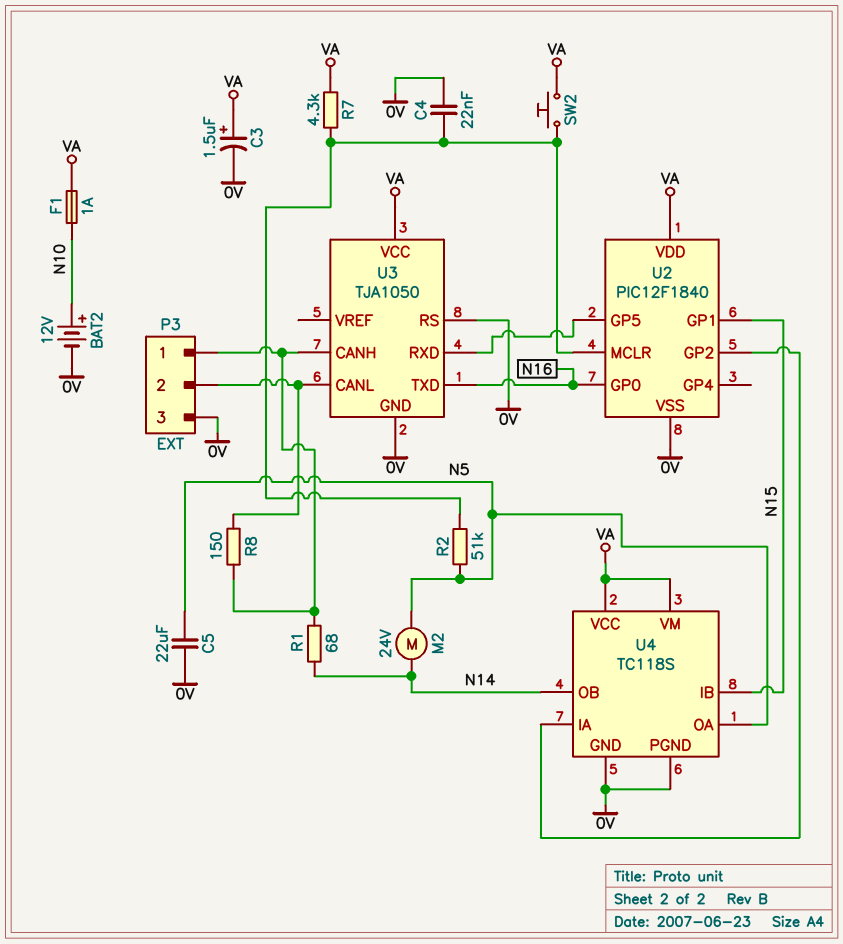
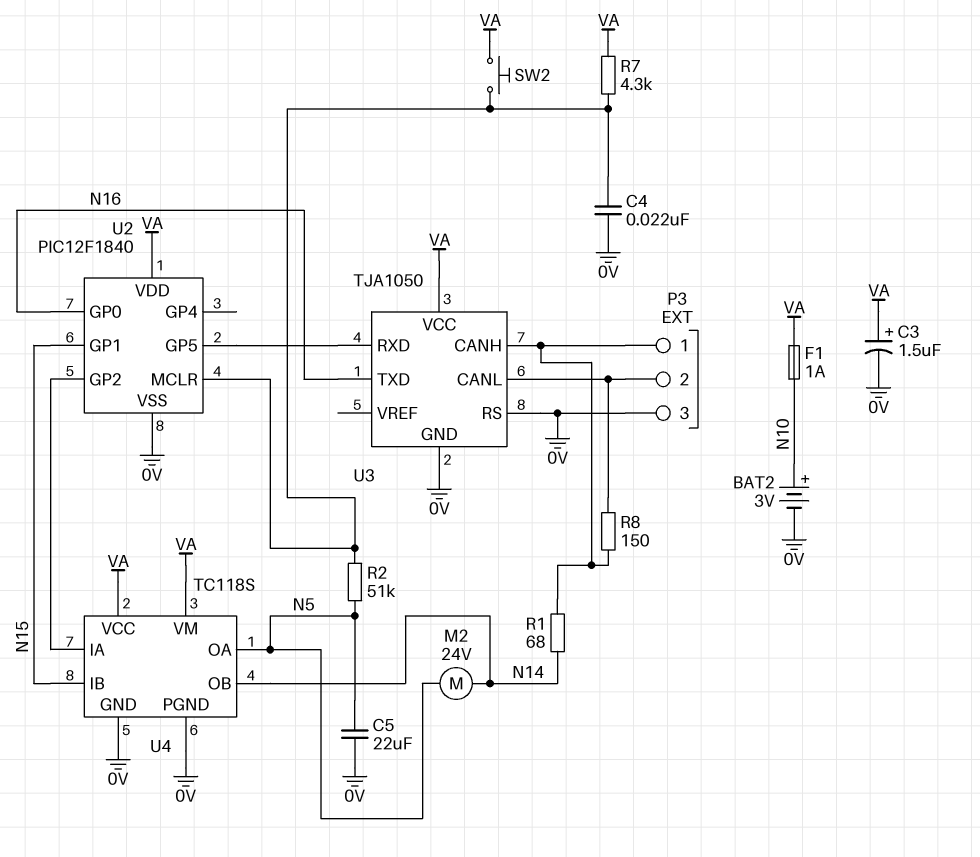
BAT2: 12V (plus N10, minus 0V) -> 3V (plus N10, minus 0V)

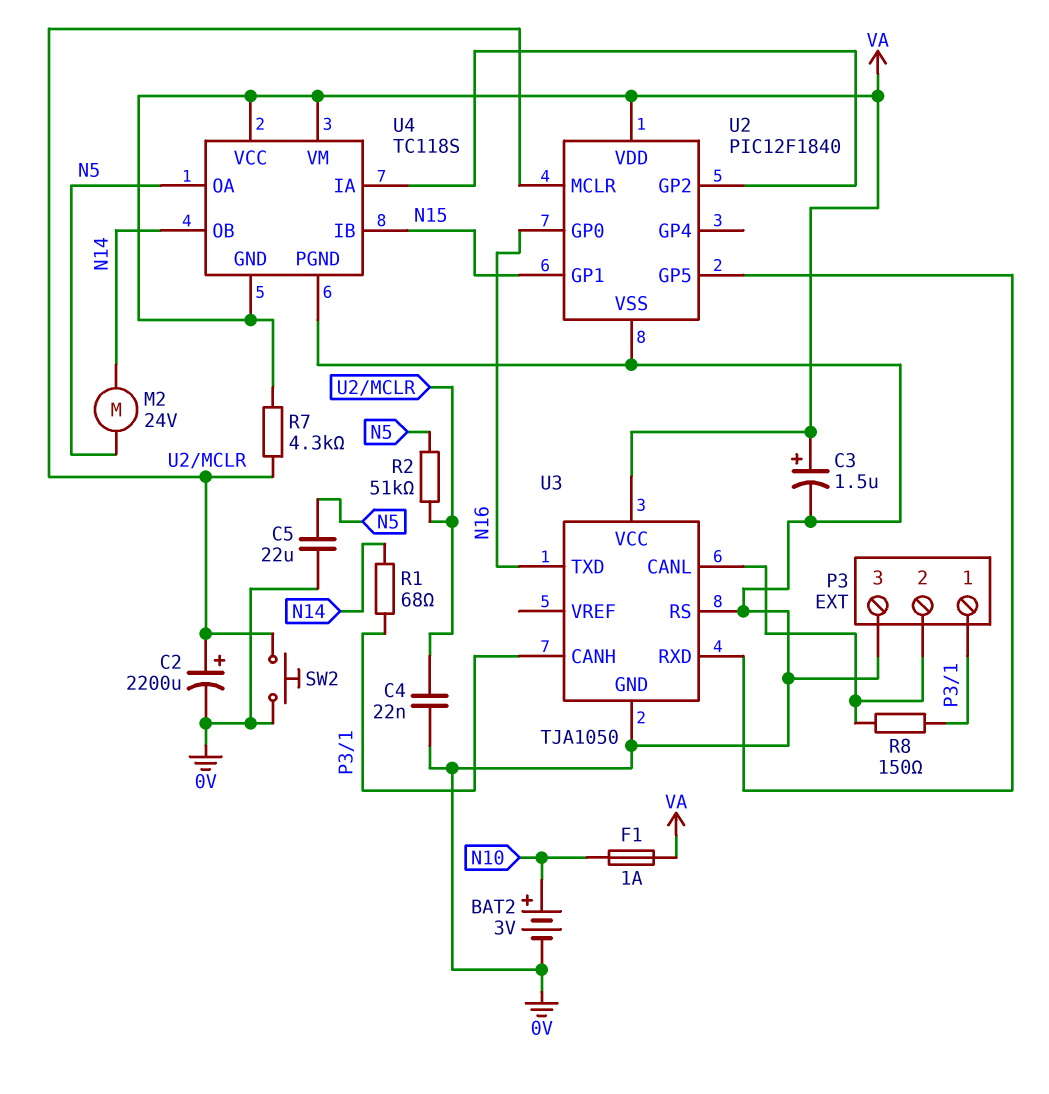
C2: none -> 2200uF (plus U2/MCLR, minus 0V)
SW2: button (U2/MCLR, VA) -> button (0V, U2/MCLR)
U4 pin GND: 0V -> VA

